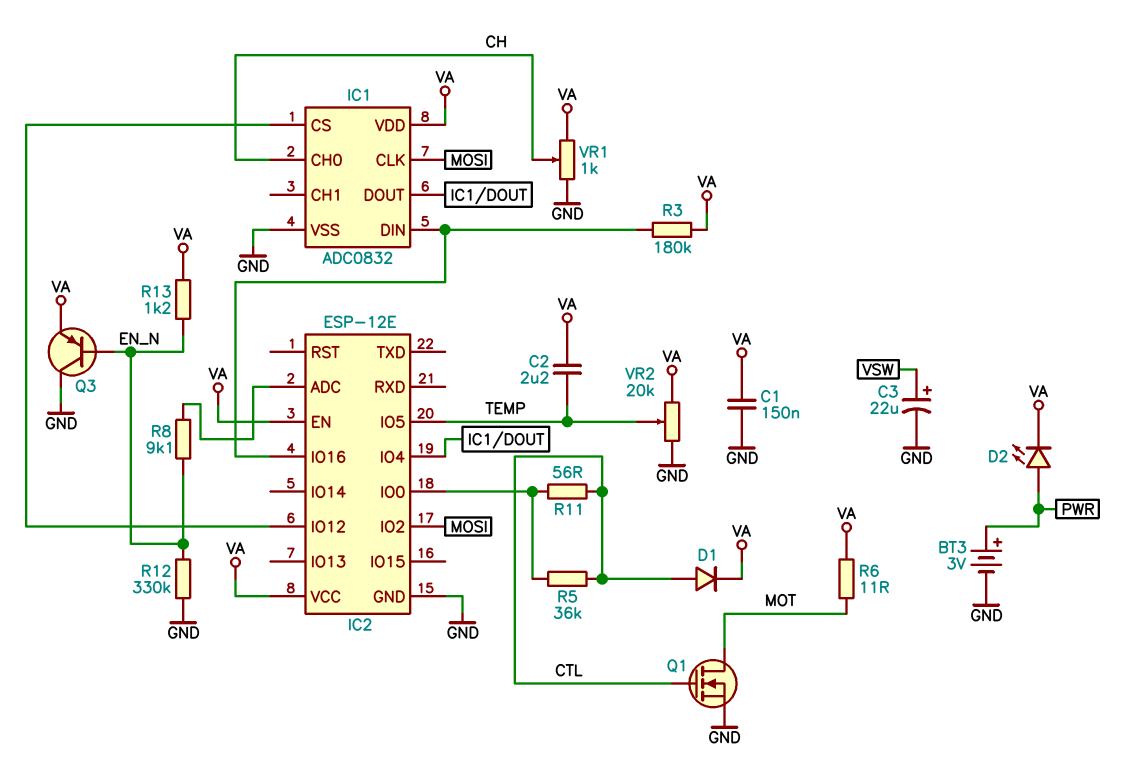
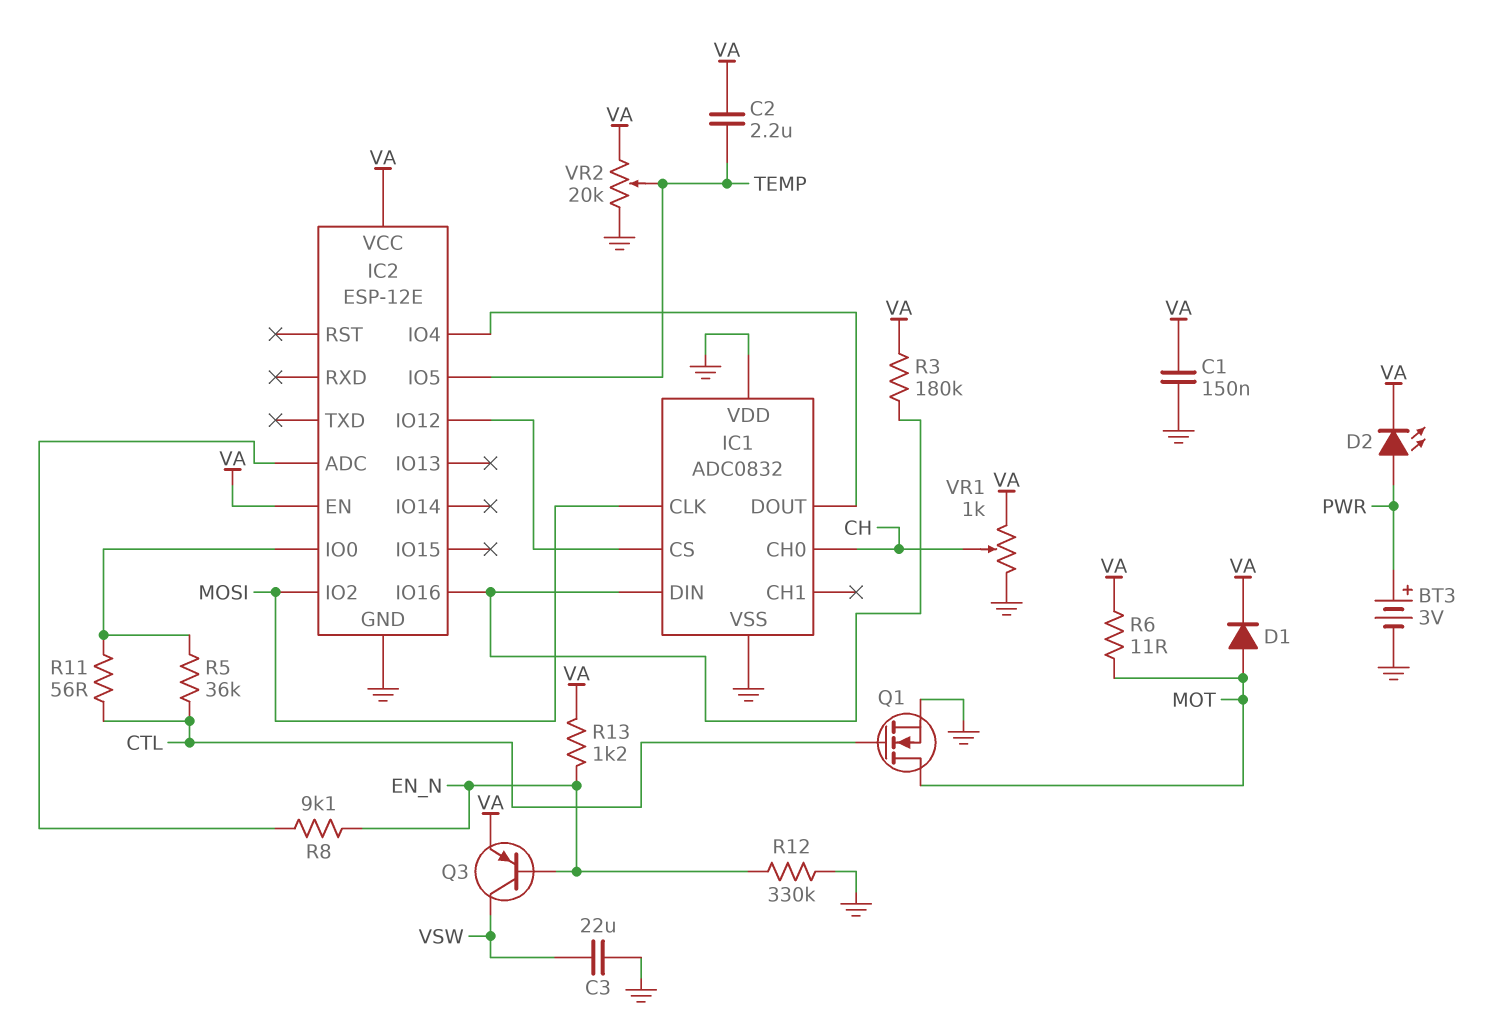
C3: 22uF (plus VSW, minus GND) -> 22uF (GND, VSW)
D1: diode (A CTL, K VA) -> diode (A MOT, K VA)
IC1 pin VDD: VA -> GND
Q3: PNP (B EN_N, C GND, E VA) -> PNP (B EN_N, C VSW, E VA)

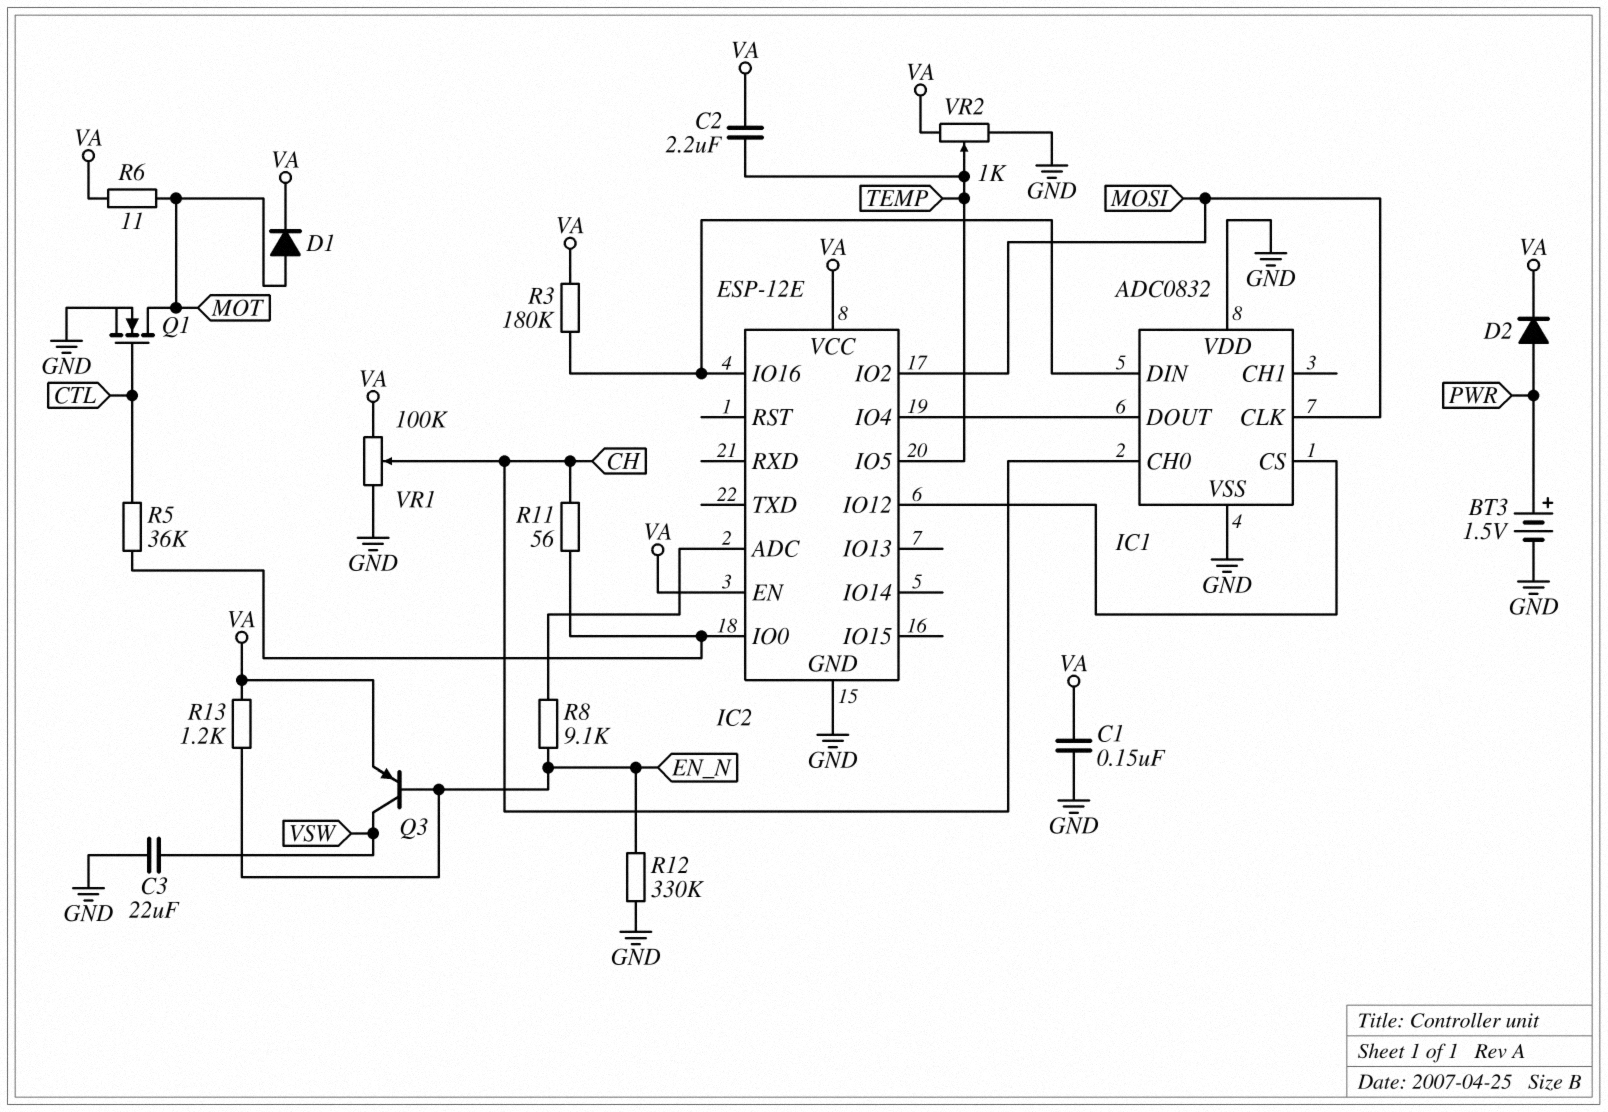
BT3: 3V (plus PWR, minus GND) -> 1.5V (plus PWR, minus GND)
D2: LED (A PWR, K VA) -> diode (A PWR, K VA)
R11: 56 (CTL, IC2/IO0) -> 56 (CH, IC2/IO0)
VR1: 1k (GND, VA, wiper CH) -> 100k (GND, VA, wiper CH)
VR2: 20k (GND, VA, wiper TEMP) -> 1k (GND, VA, wiper TEMP)

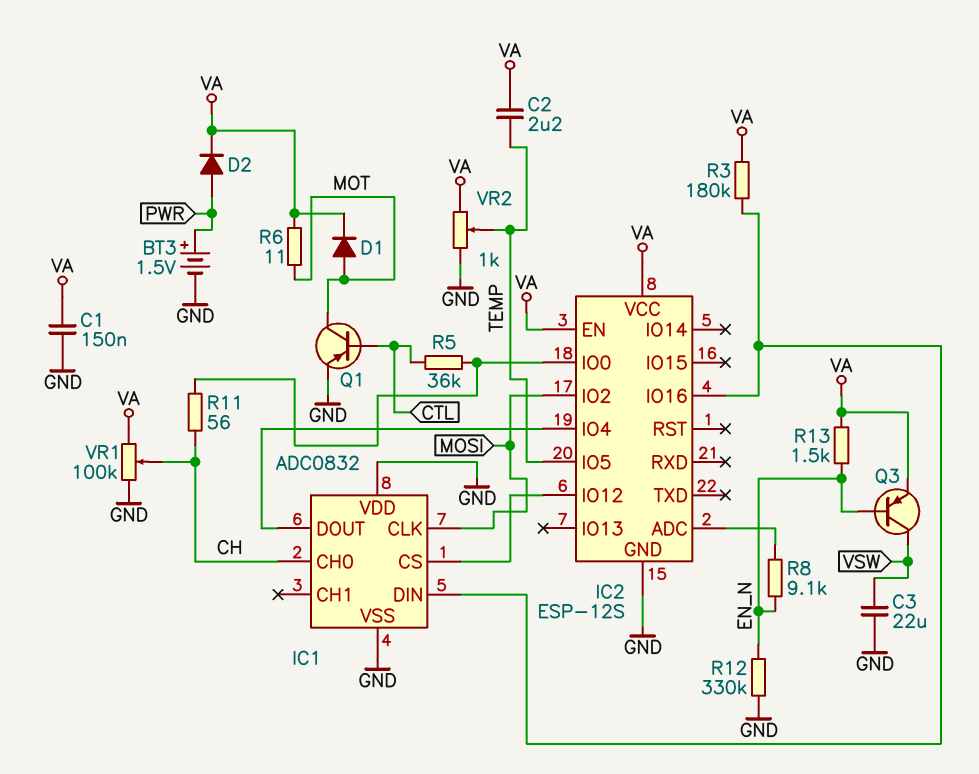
IC2: ESP-12E -> ESP-12S
Q1: NMOS (G CTL, D MOT, S GND) -> PNP (B CTL, C MOT, E GND)
R13: 1.2k (EN_N, VA) -> 1.5k (EN_N, VA)

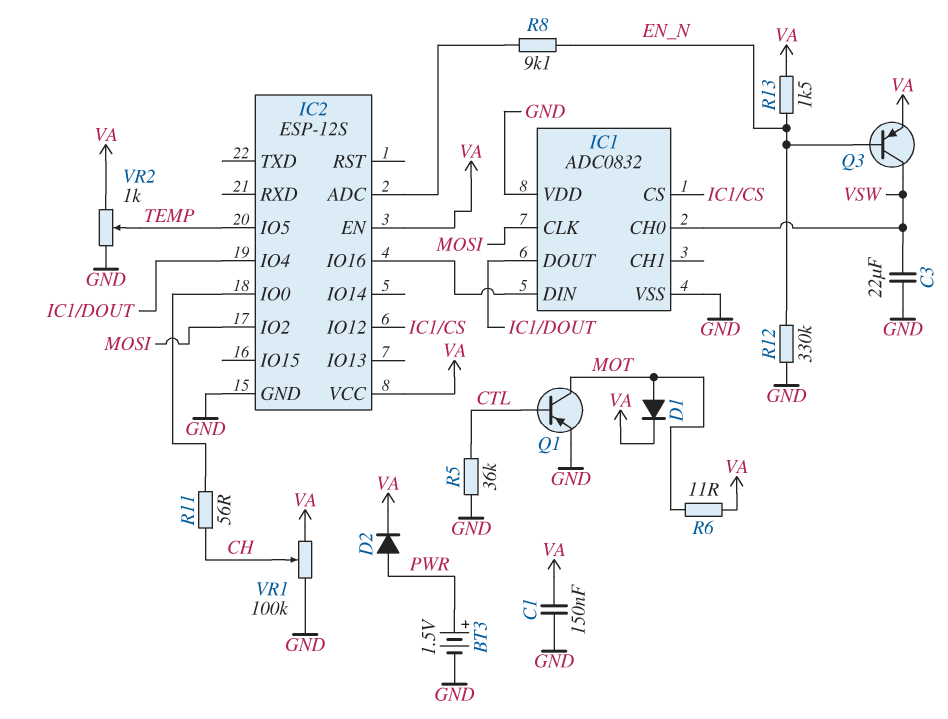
C2: 2.2uF (TEMP, VA) -> none
IC1 pin CH0: CH -> VSW
R3: 180k (IC1/DIN, VA) -> none
R5: 36k (CTL, IC2/IO0) -> 36k (CTL, GND)

